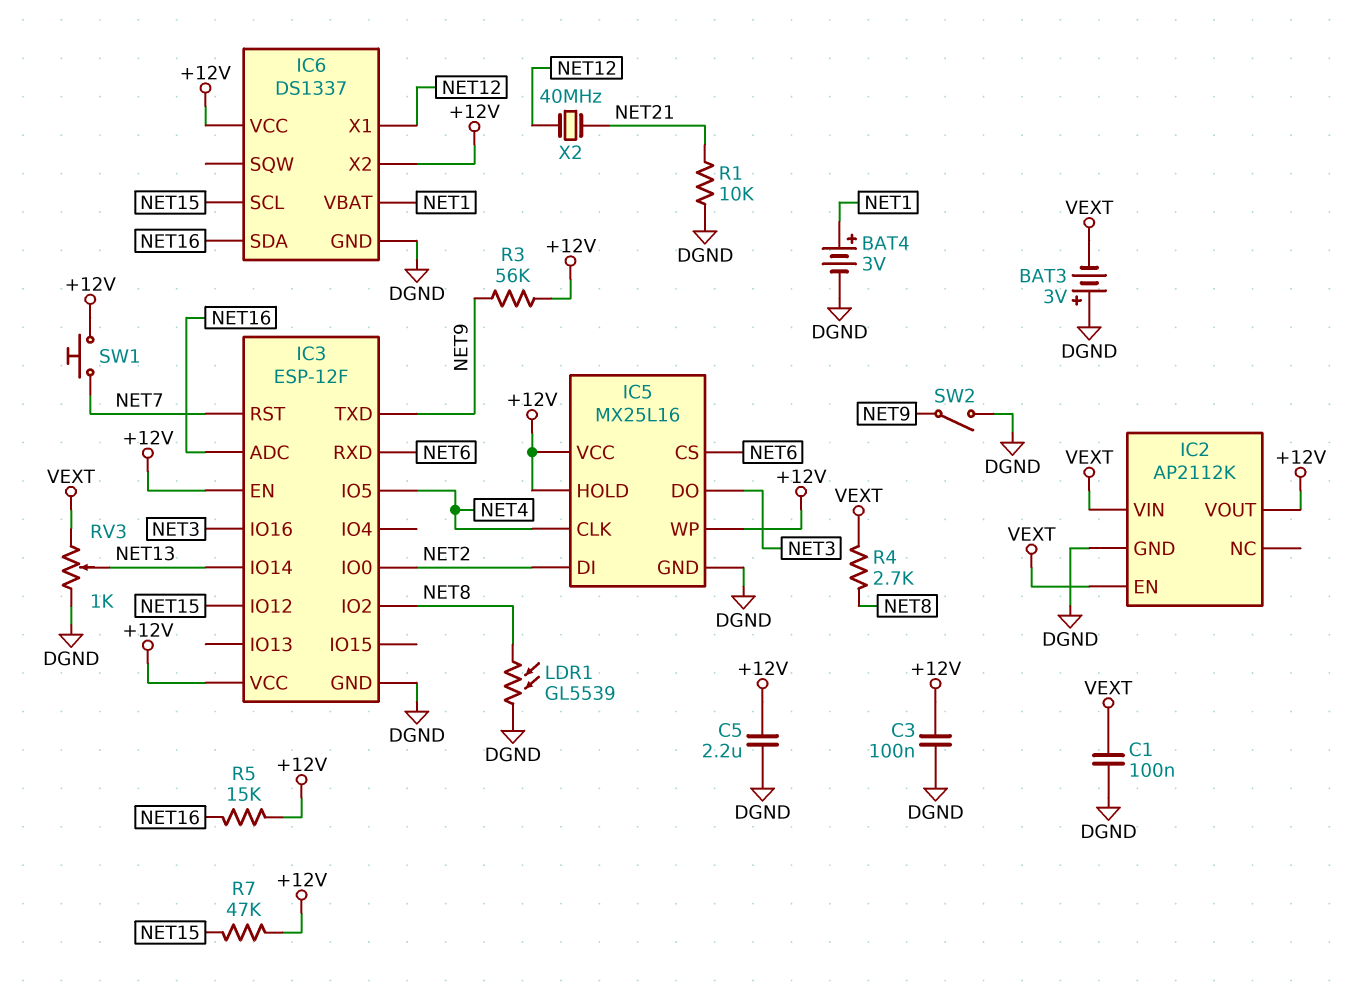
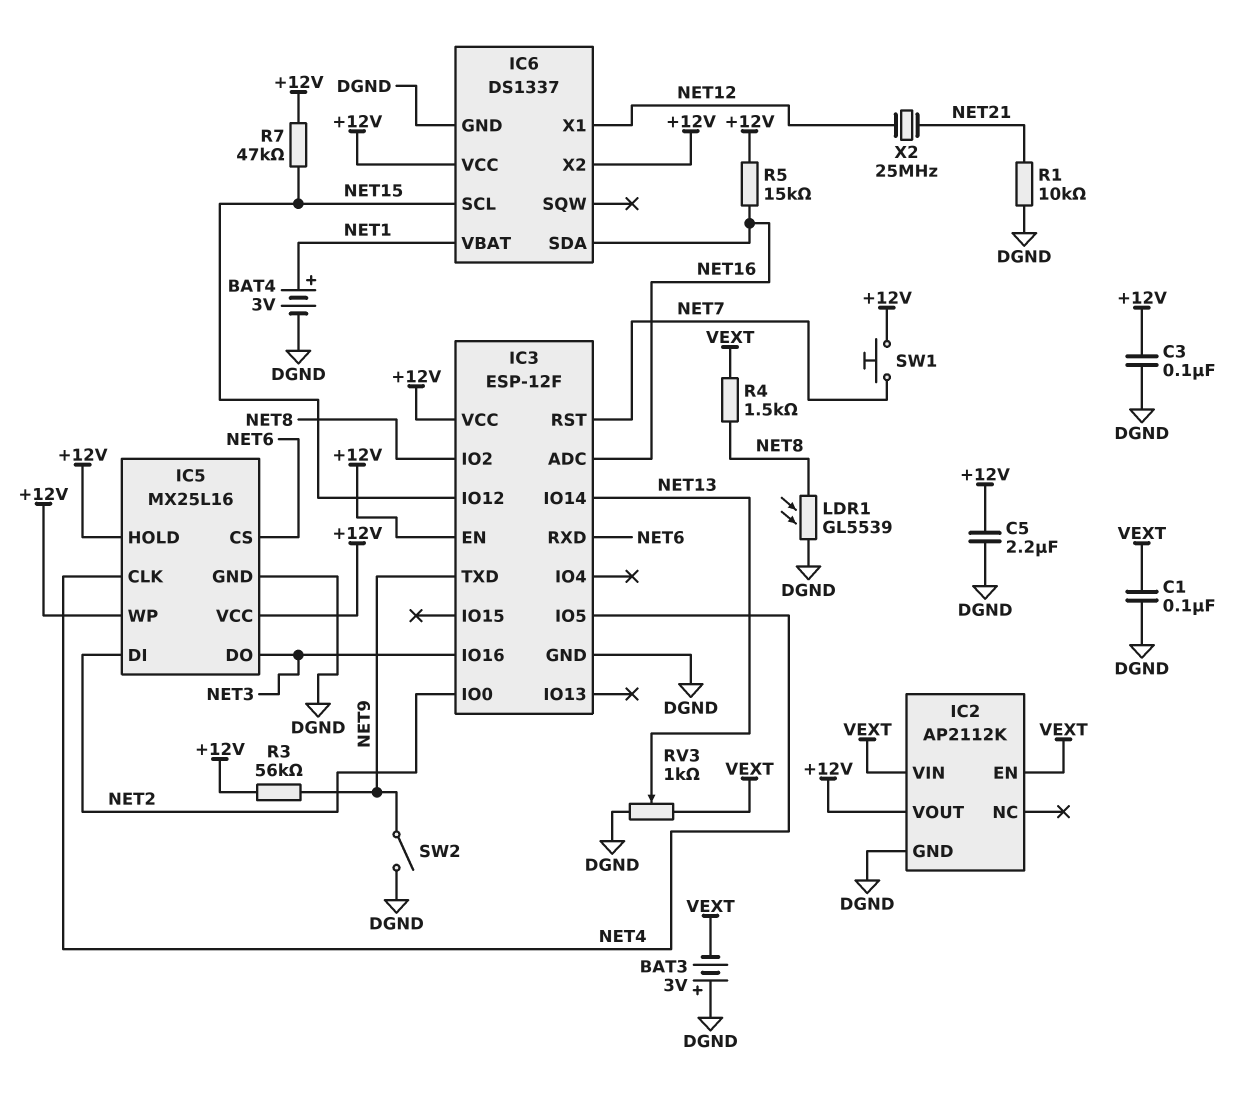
R4: 2.7k (NET8, VEXT) -> 1.5k (NET8, VEXT)
X2: 40MHz (NET12, NET21) -> 25MHz (NET12, NET21)

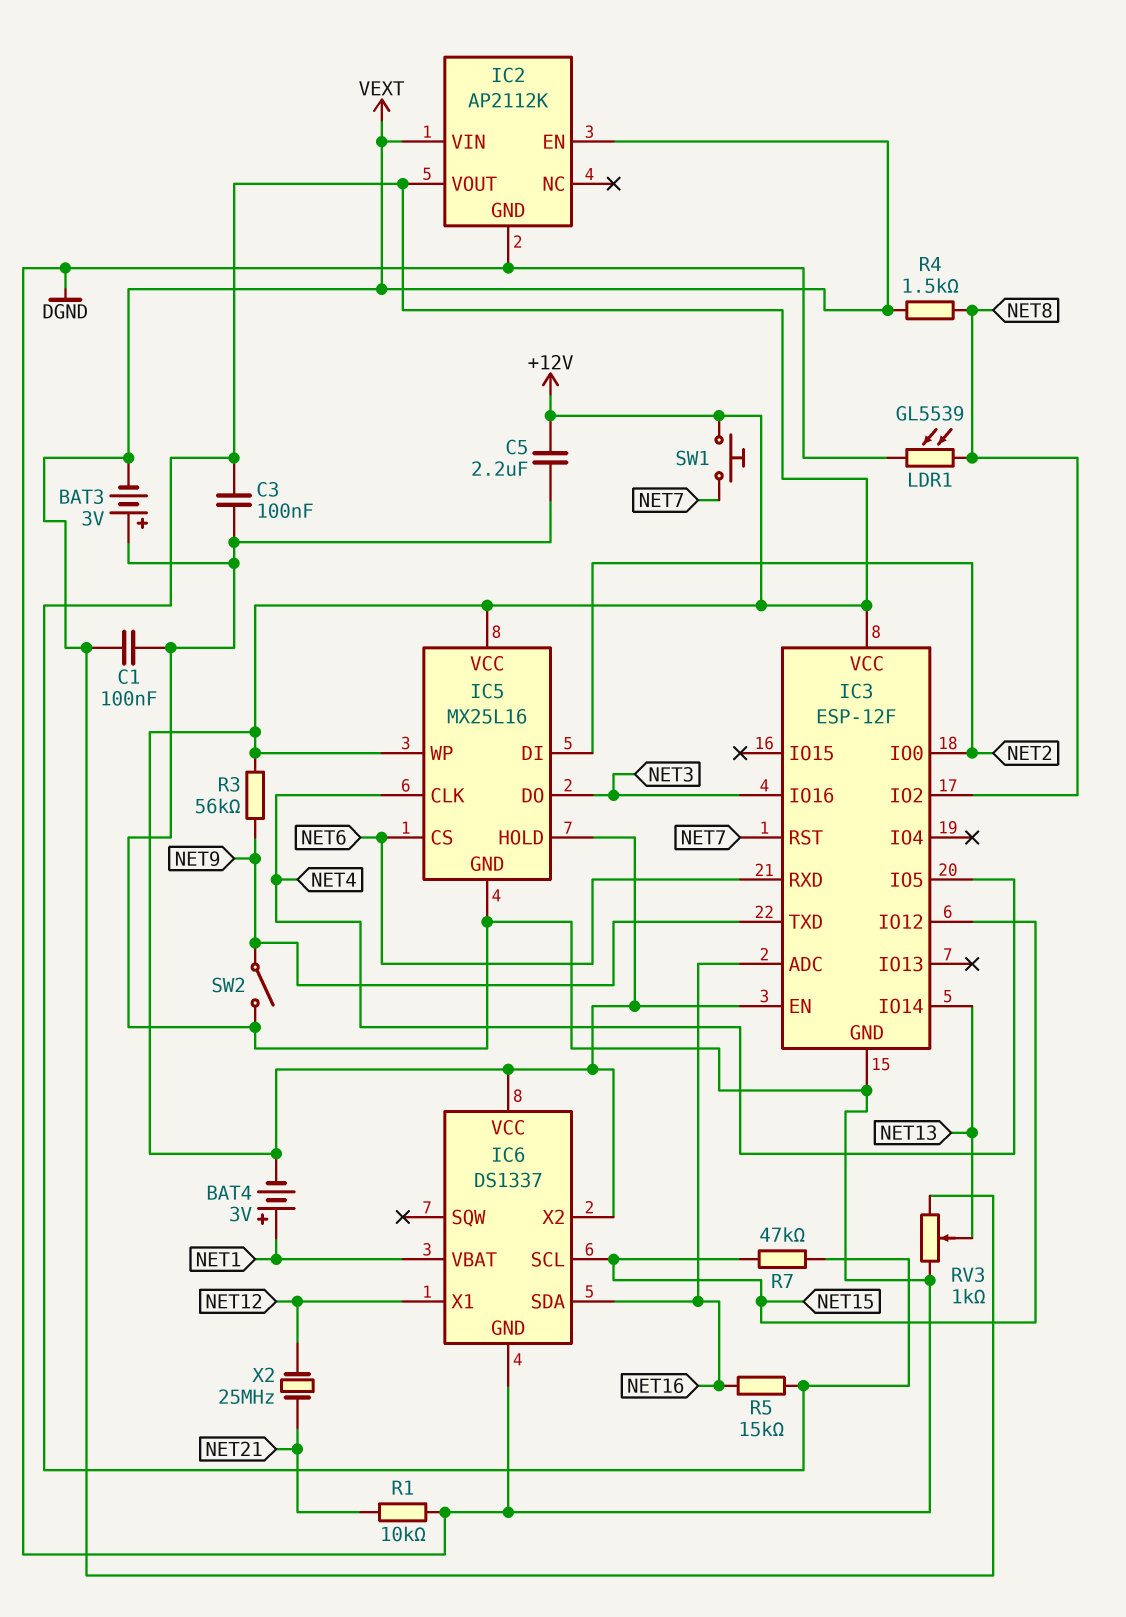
BAT4: 3V (plus NET1, minus DGND) -> 3V (plus NET1, minus +12V)

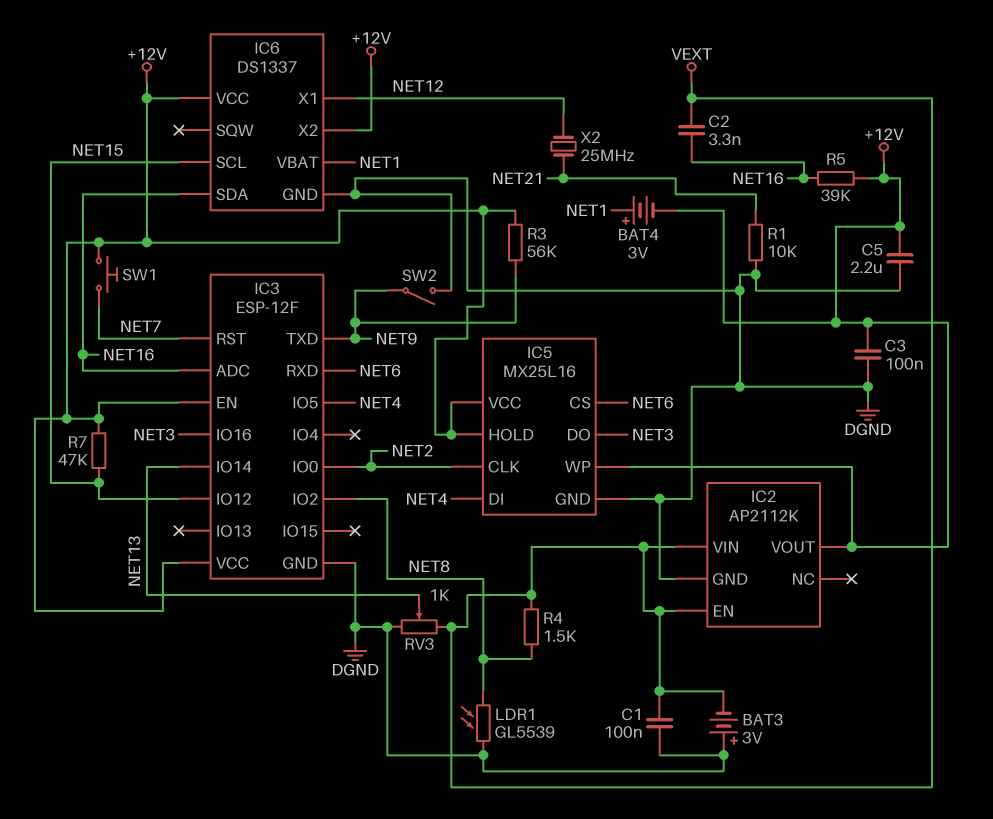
C2: none -> 3.3nF (NET16, VEXT)
IC5 pin CLK: NET4 -> NET2
IC5 pin DI: NET2 -> NET4
R5: 15k (+12V, NET16) -> 39k (+12V, NET16)

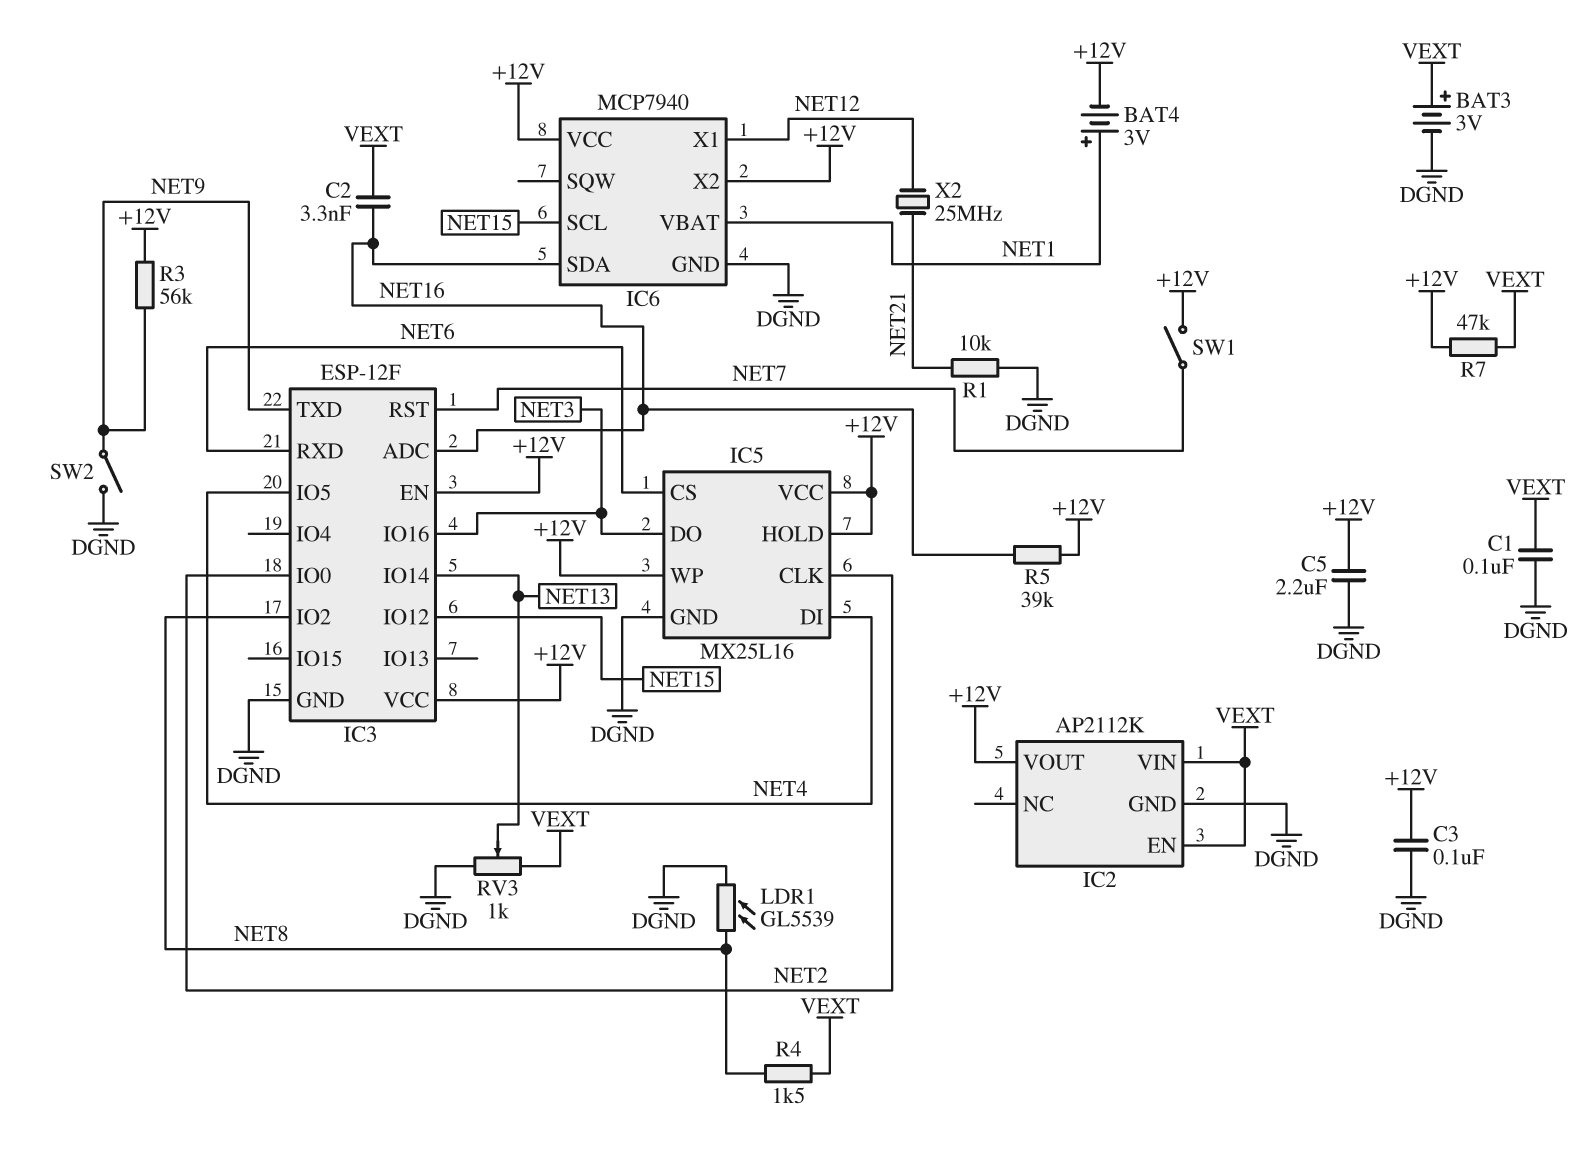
BAT3: 3V (plus DGND, minus VEXT) -> 3V (plus VEXT, minus DGND)
IC6: DS1337 -> MCP7940
R7: 47k (+12V, NET15) -> 47k (+12V, VEXT)
SW1: button (+12V, NET7) -> switch (+12V, NET7)

